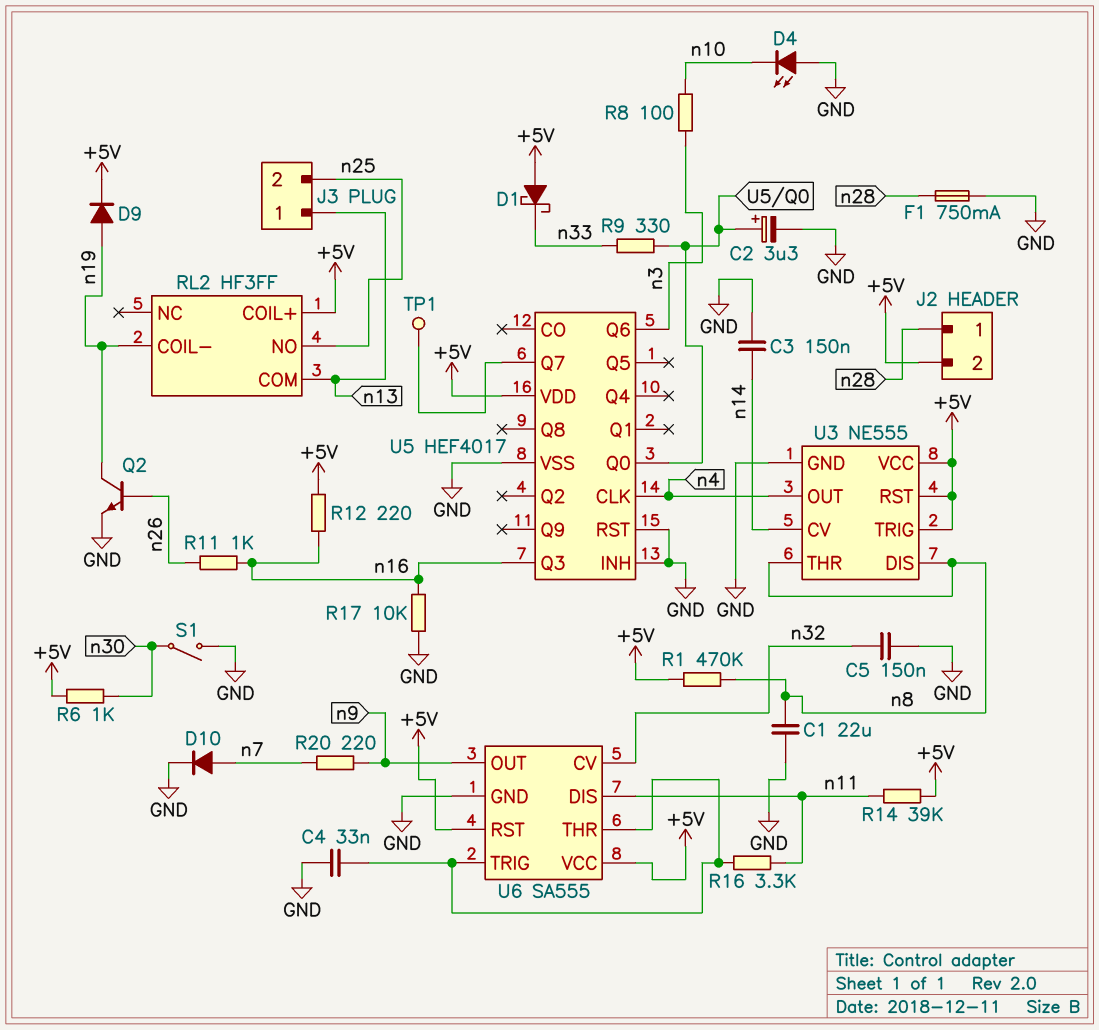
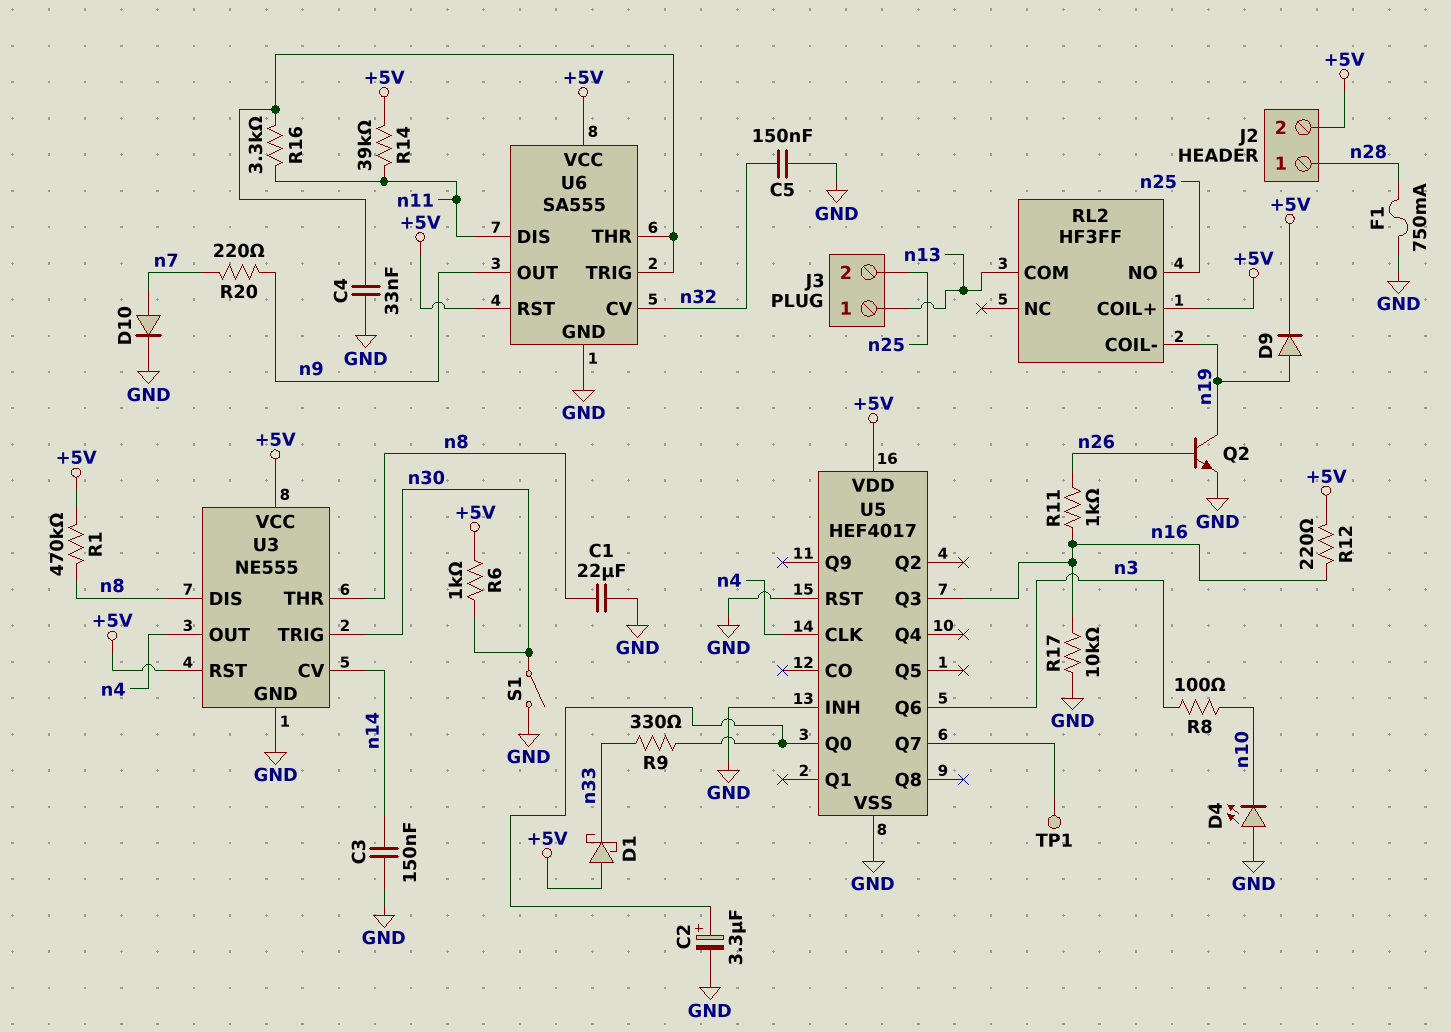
U3 pin TRIG: +5V -> n30

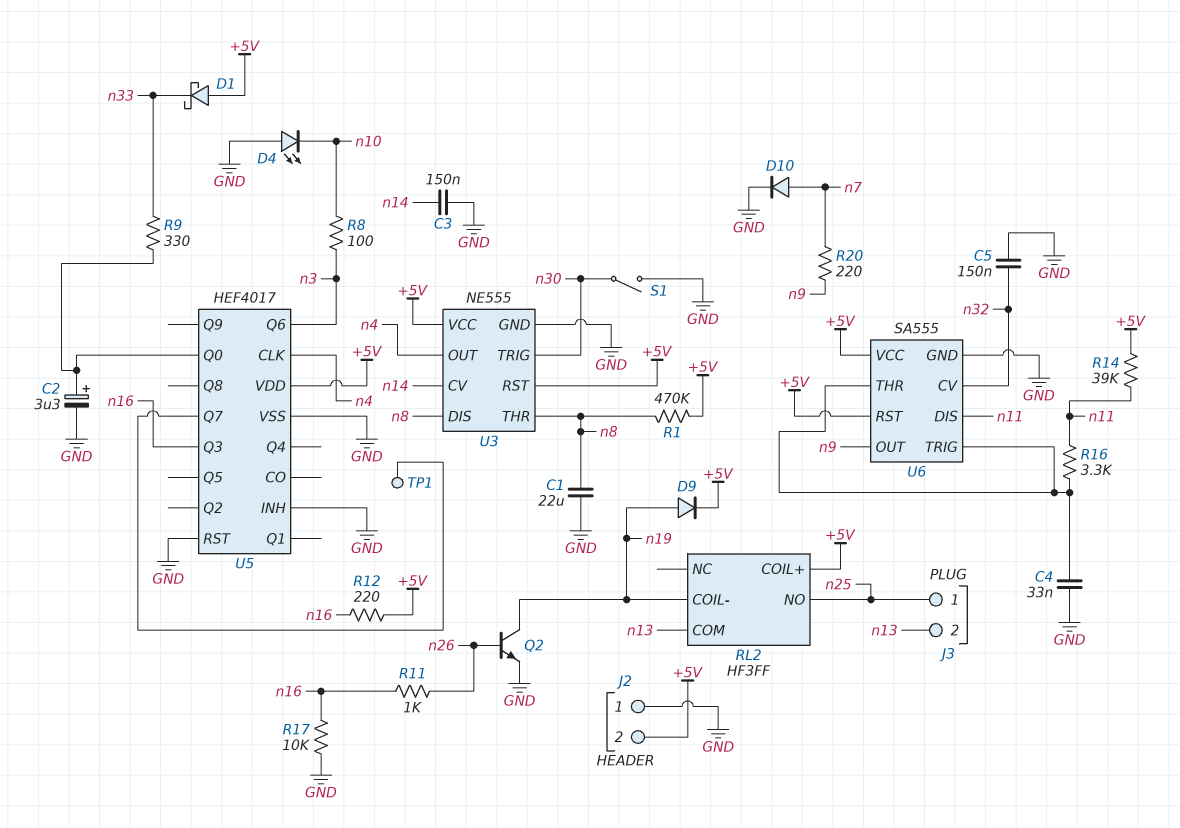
F1: 750mA (GND, n28) -> none
J2 pin 1: n28 -> GND
J3 pin 1: n13 -> n25
J3 pin 2: n25 -> n13
R6: 1k (+5V, n30) -> none

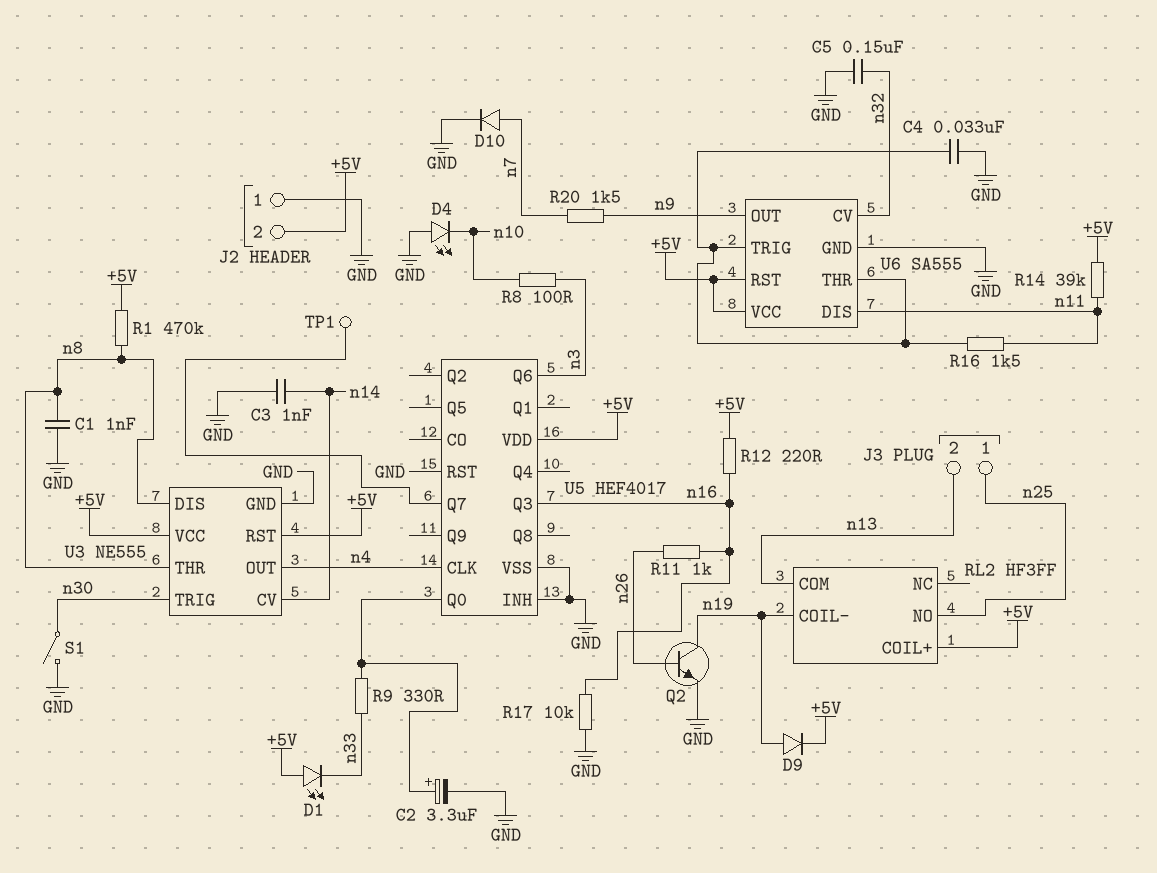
C1: 22uF (GND, n8) -> 1nF (GND, n8)
C3: 150nF (GND, n14) -> 1nF (GND, n14)
D1: schottky (A +5V, K n33) -> LED (A +5V, K n33)
R16: 3.3k (U6/THR, n11) -> 1.5k (U6/THR, n11)
R20: 220 (n7, n9) -> 1.5k (n7, n9)

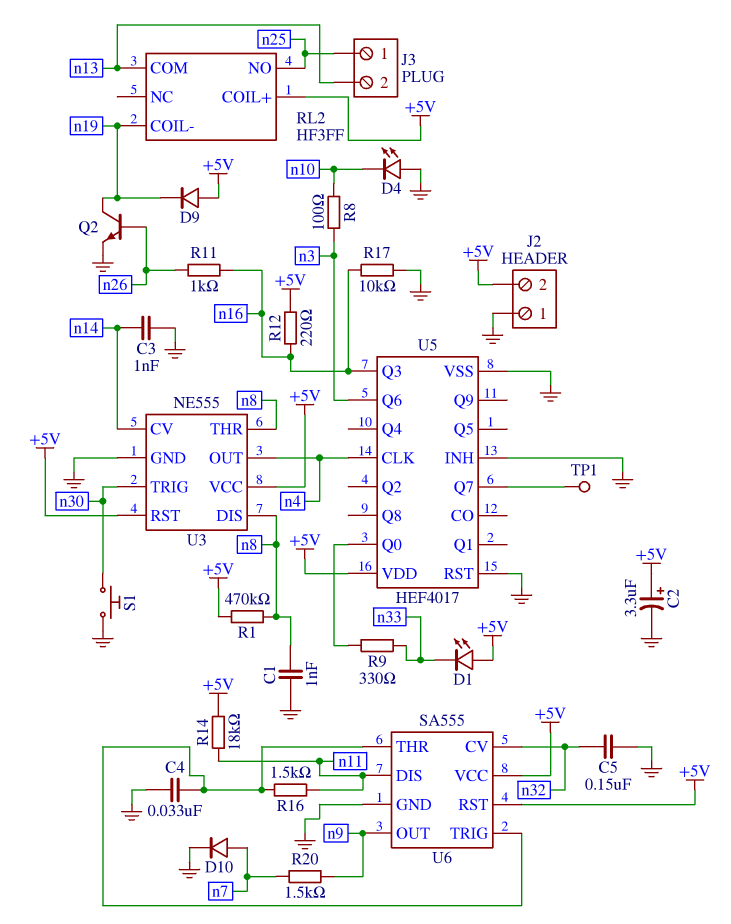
C2: 3.3uF (plus U5/Q0, minus GND) -> 3.3uF (plus +5V, minus GND)
D9: diode (A n19, K +5V) -> diode (A +5V, K n19)
R14: 39k (+5V, n11) -> 18k (+5V, n11)
S1: switch (GND, n30) -> button (GND, n30)

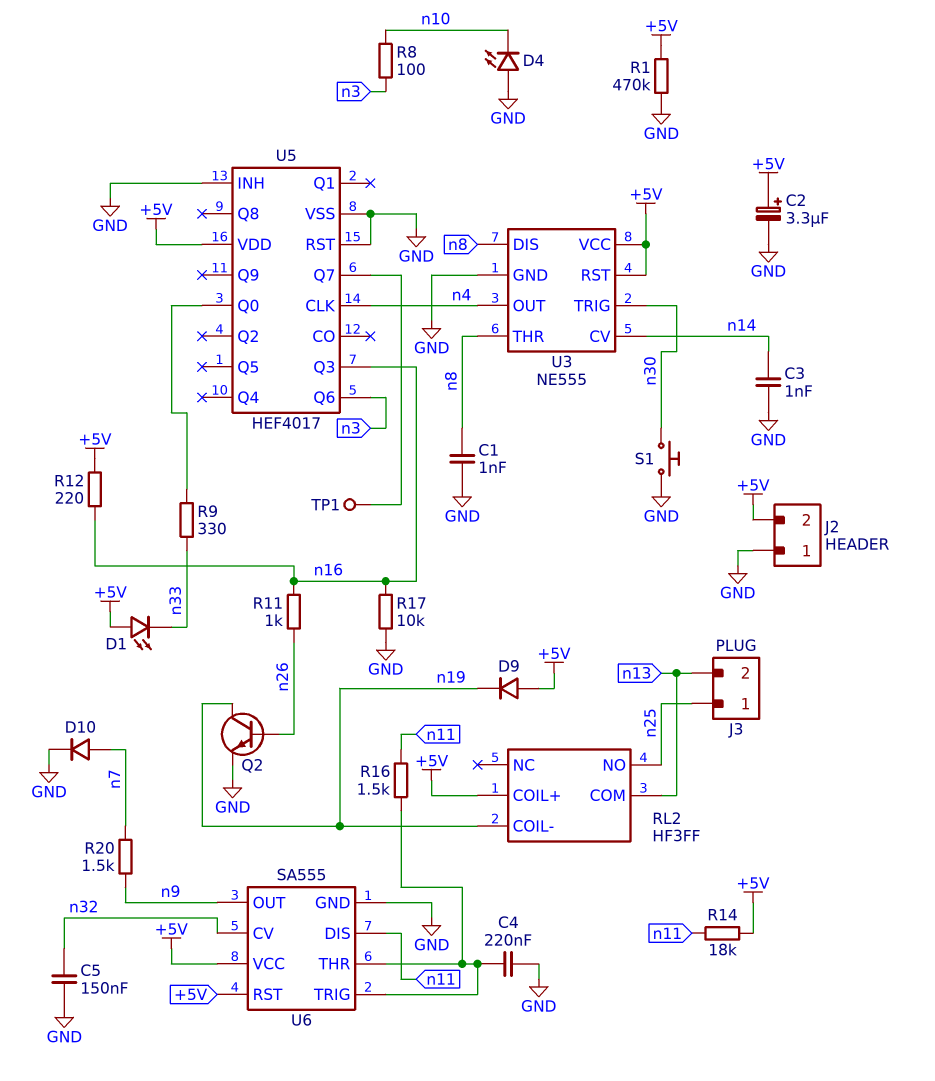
C4: 33nF (GND, U6/THR) -> 220nF (GND, U6/THR)
R1: 470k (+5V, n8) -> 470k (+5V, GND)

